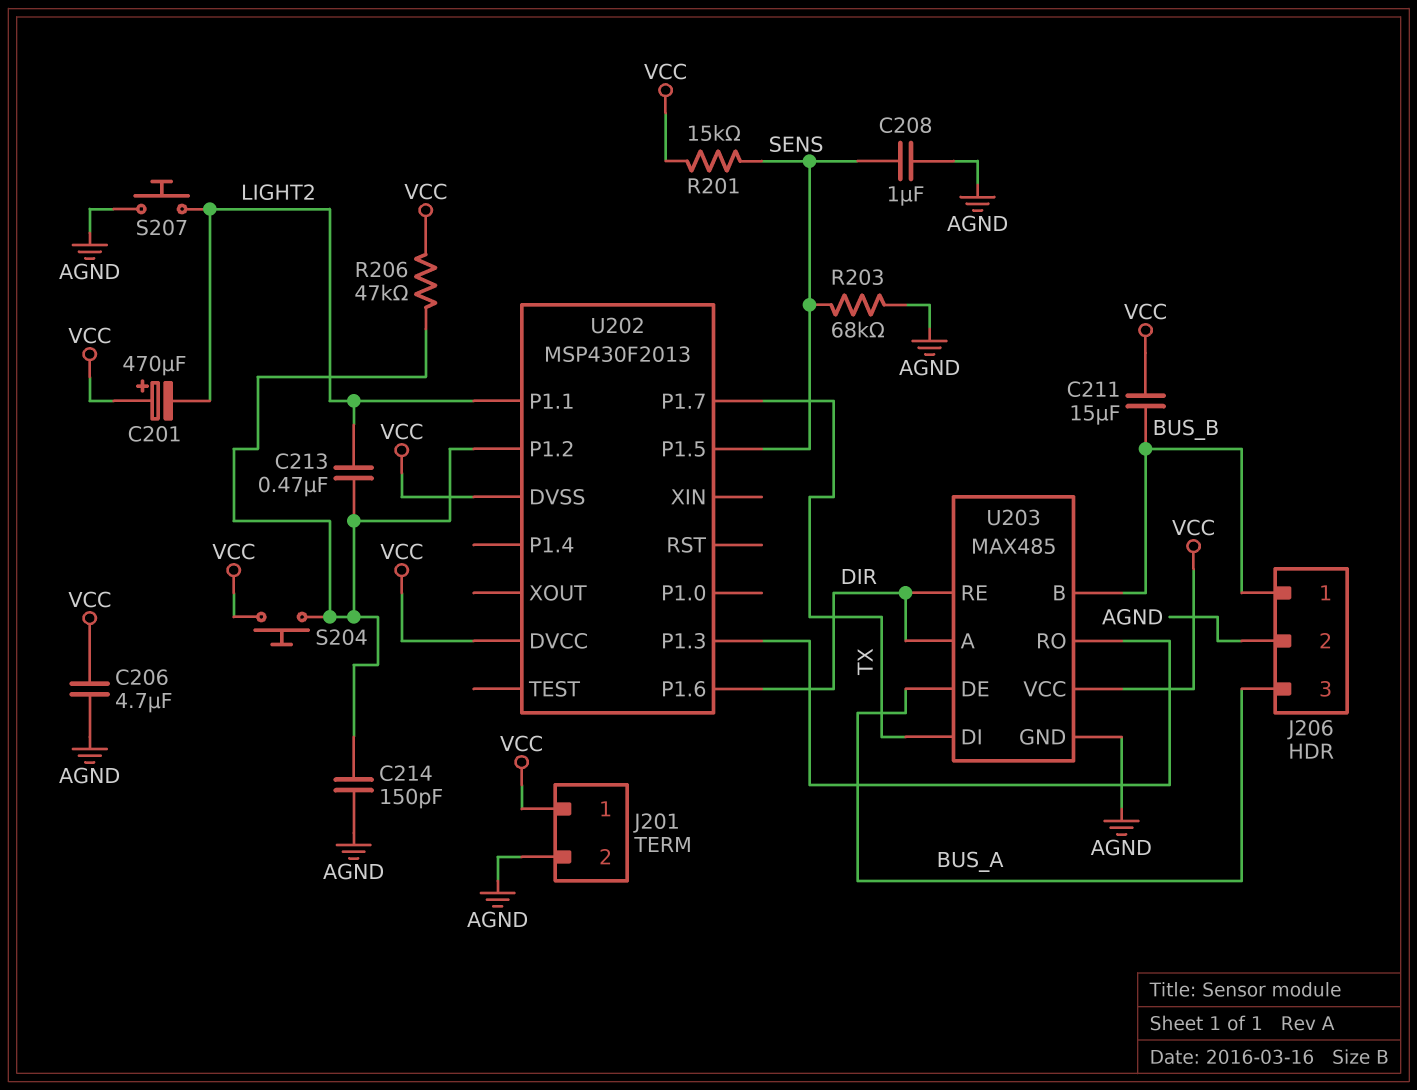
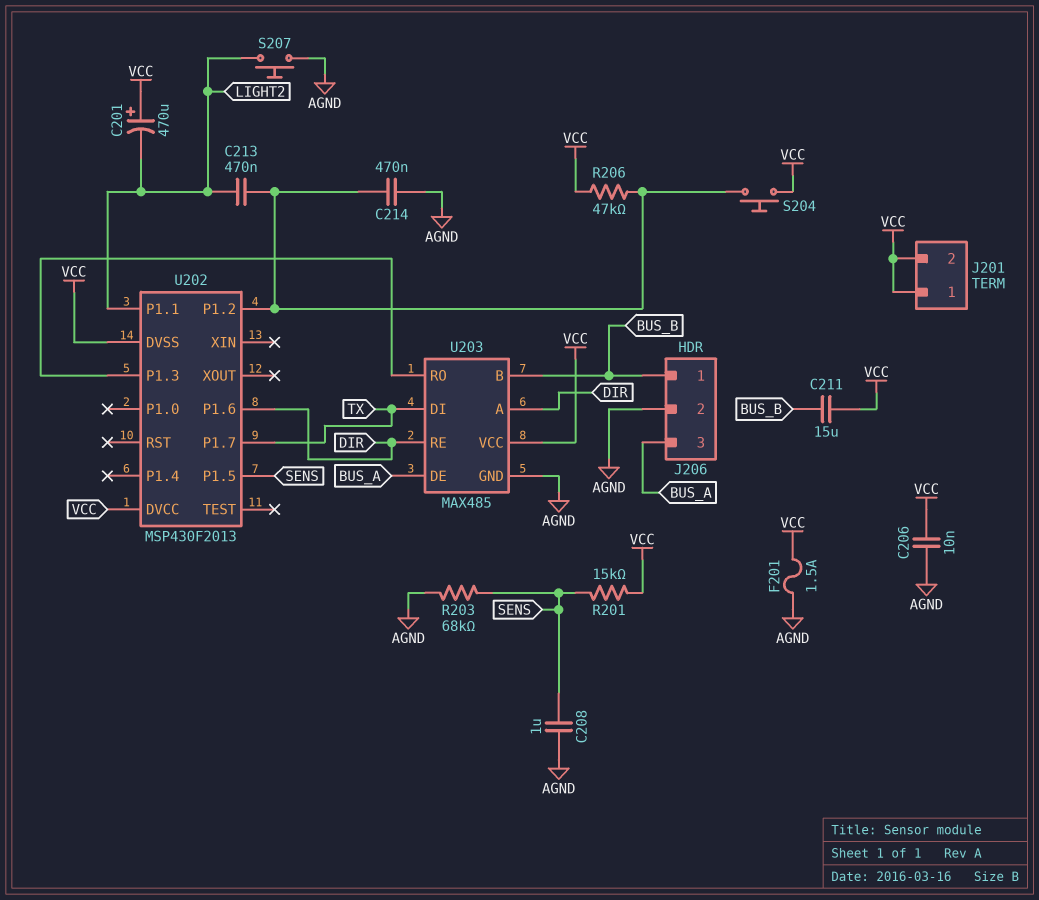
C206: 4.7uF (AGND, VCC) -> 10nF (AGND, VCC)
C214: 150pF (AGND, U202/P1.2) -> 470nF (AGND, U202/P1.2)
F201: none -> 1.5A (AGND, VCC)
J201 pin 2: AGND -> VCC

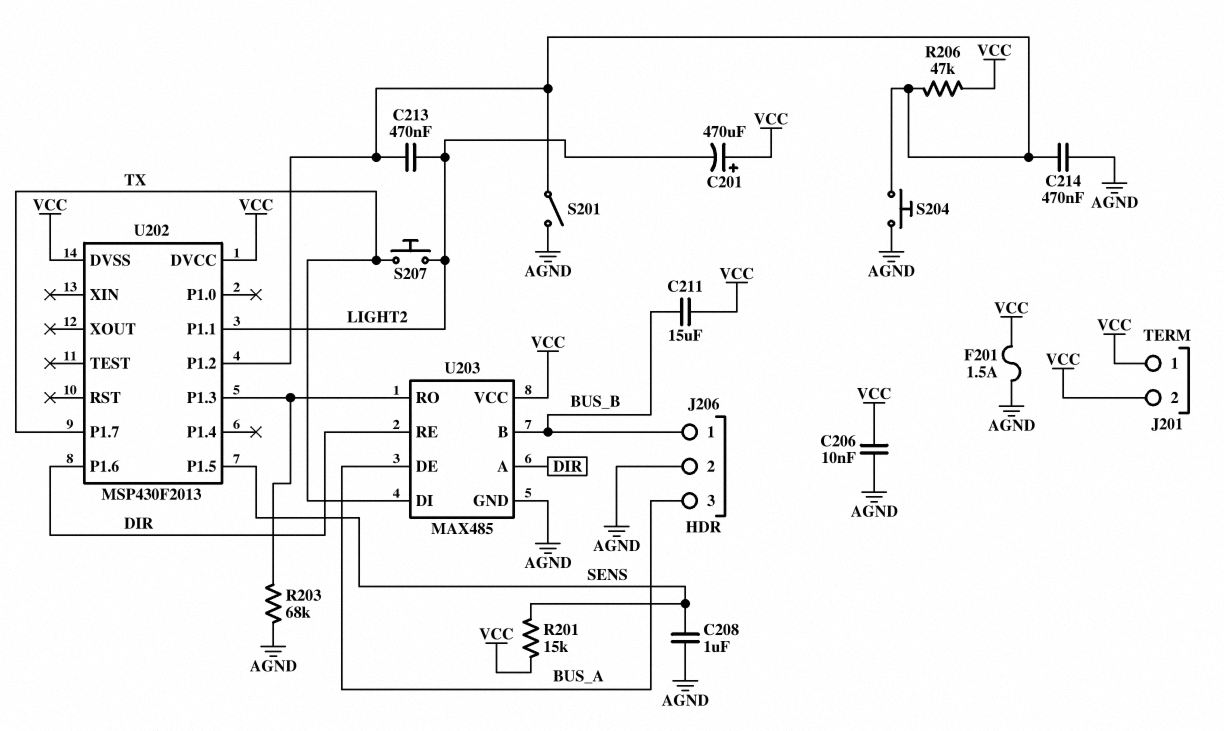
R203: 68k (AGND, SENS) -> 68k (AGND, U202/P1.3)
S201: none -> switch (AGND, U202/P1.2)
S204: button (U202/P1.2, VCC) -> button (AGND, U202/P1.2)
S207: button (AGND, LIGHT2) -> button (LIGHT2, TX)

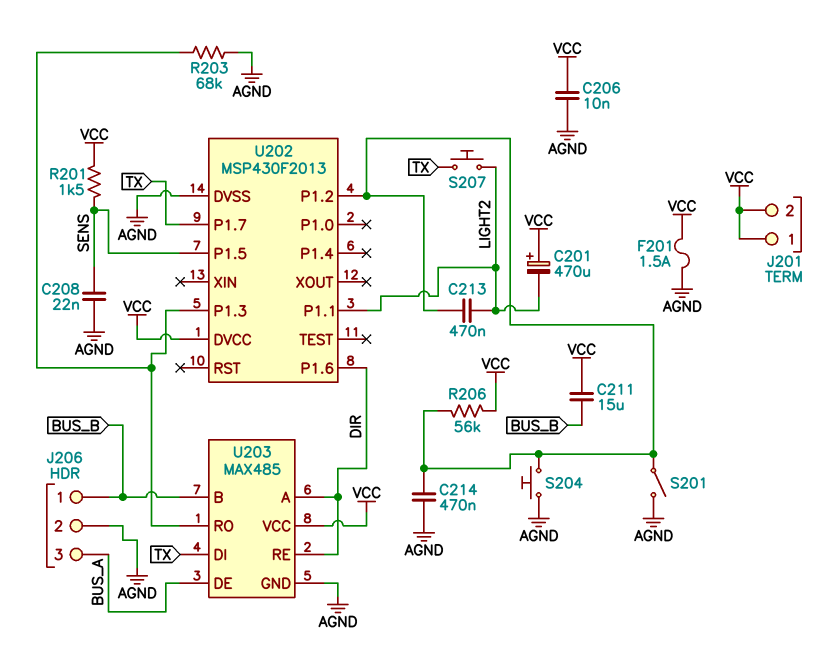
C208: 1uF (AGND, SENS) -> 22nF (AGND, SENS)
R201: 15k (SENS, VCC) -> 1.5k (SENS, VCC)
R206: 47k (U202/P1.2, VCC) -> 56k (U202/P1.2, VCC)
U202 pin DVSS: VCC -> AGND

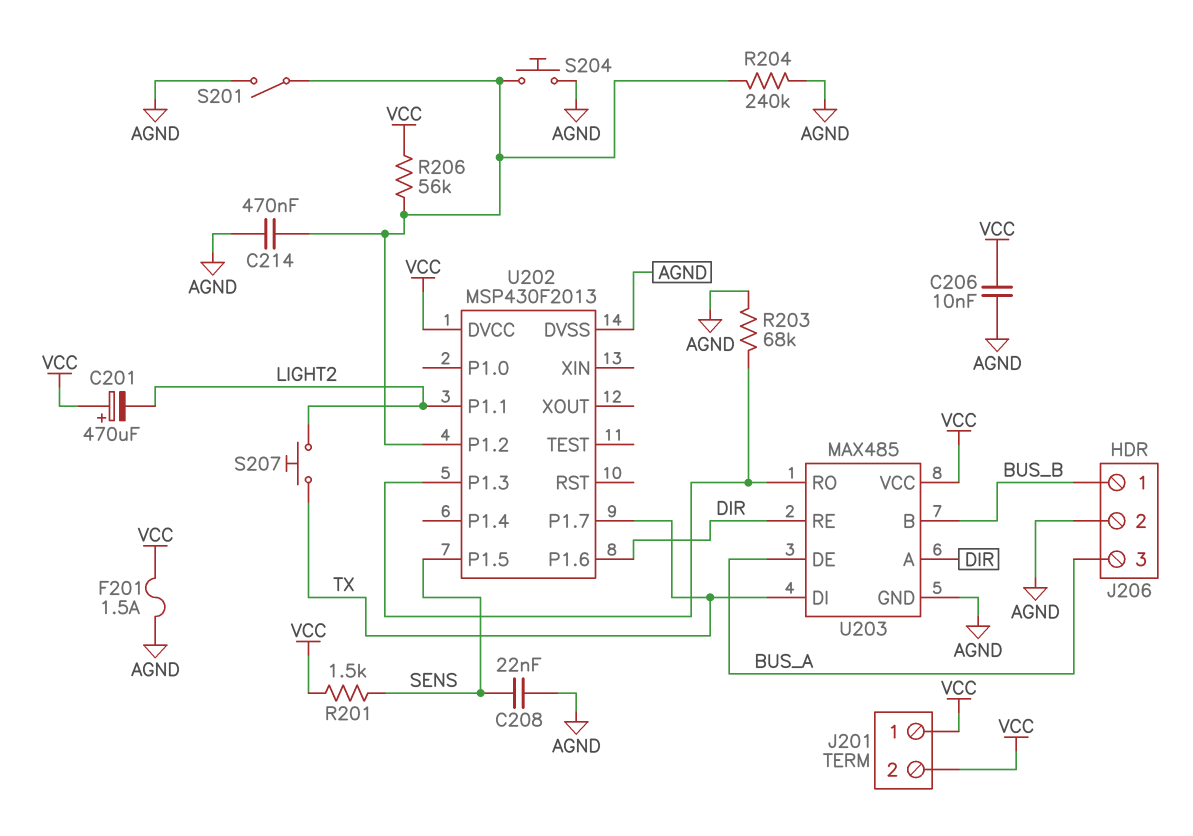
C211: 15uF (BUS_B, VCC) -> none
C213: 470nF (LIGHT2, U202/P1.2) -> none
R204: none -> 240k (AGND, U202/P1.2)

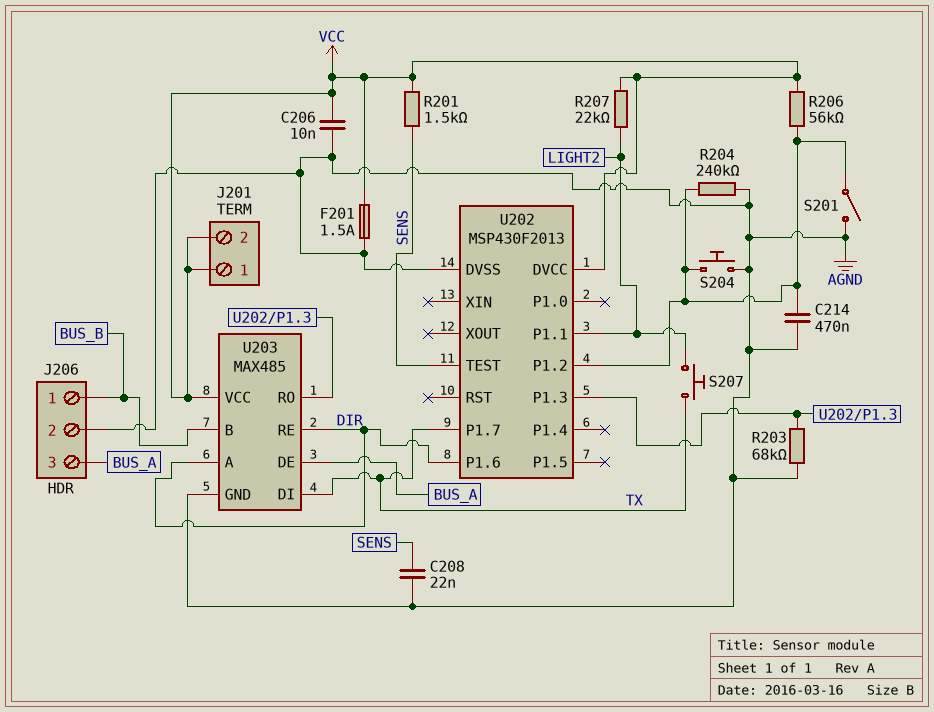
C201: 470uF (plus VCC, minus LIGHT2) -> none
R207: none -> 22k (LIGHT2, VCC)
U202 pin P1.5: SENS -> none
U202 pin TEST: none -> SENS

